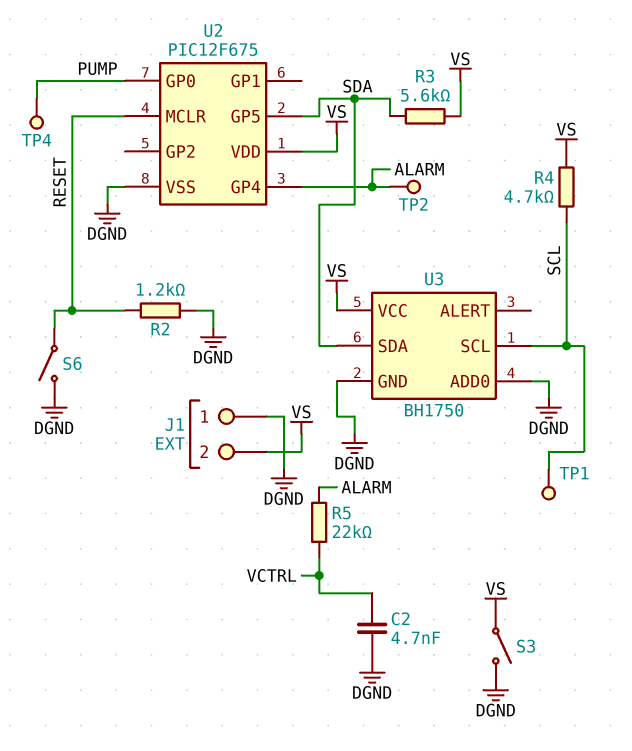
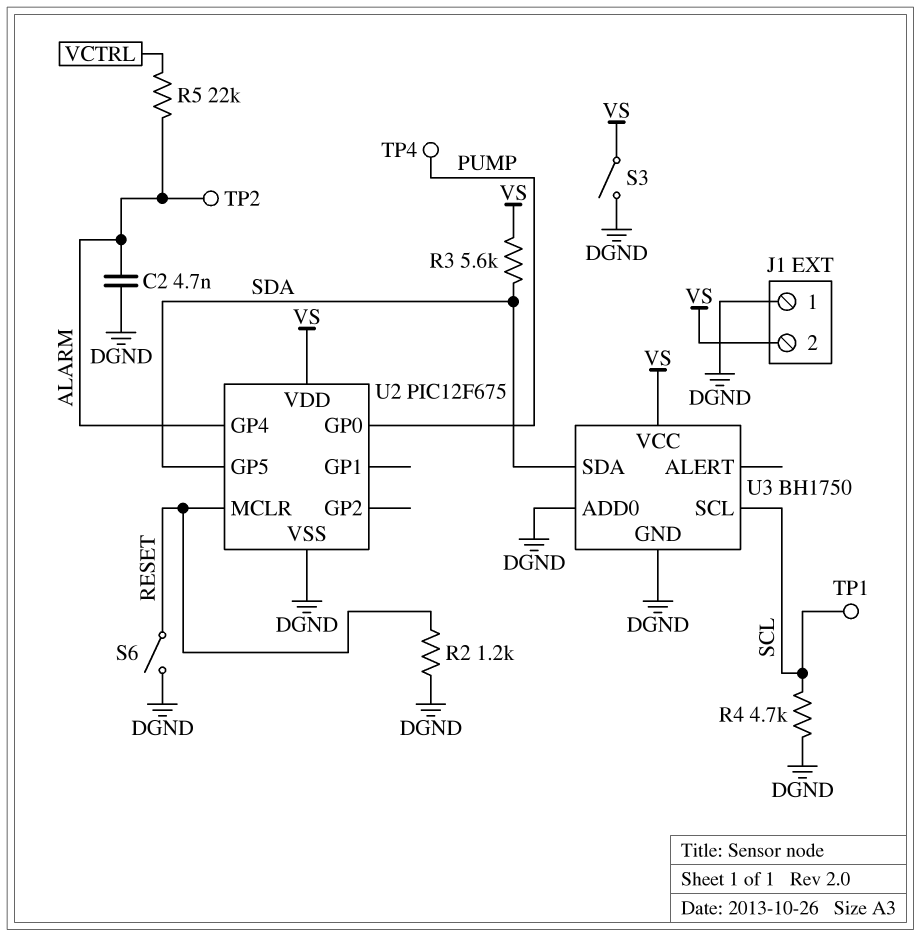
C2: 4.7nF (DGND, VCTRL) -> 4.7nF (ALARM, DGND)
R4: 4.7k (SCL, VS) -> 4.7k (DGND, SCL)

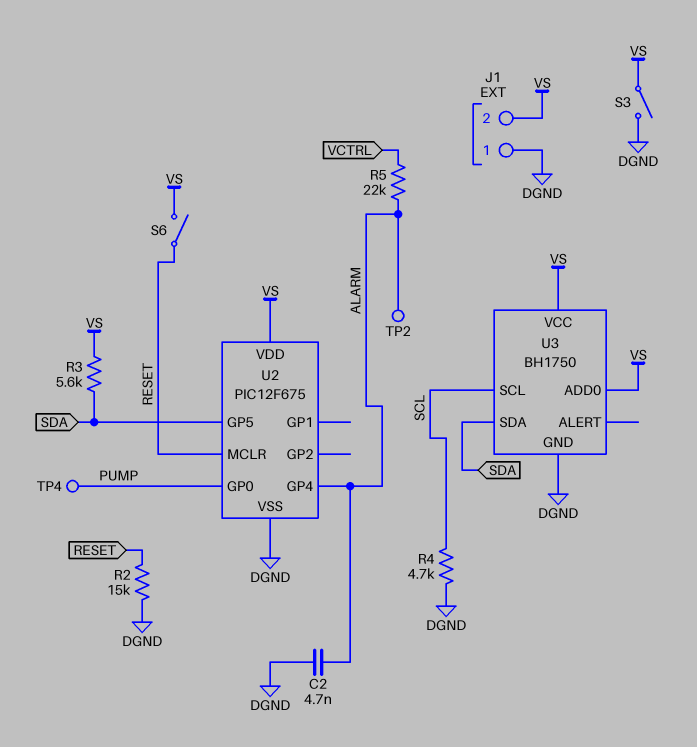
R2: 1.2k (DGND, RESET) -> 15k (DGND, RESET)
S6: switch (DGND, RESET) -> switch (RESET, VS)
TP1: test point (SCL) -> none
U3 pin ADD0: DGND -> VS

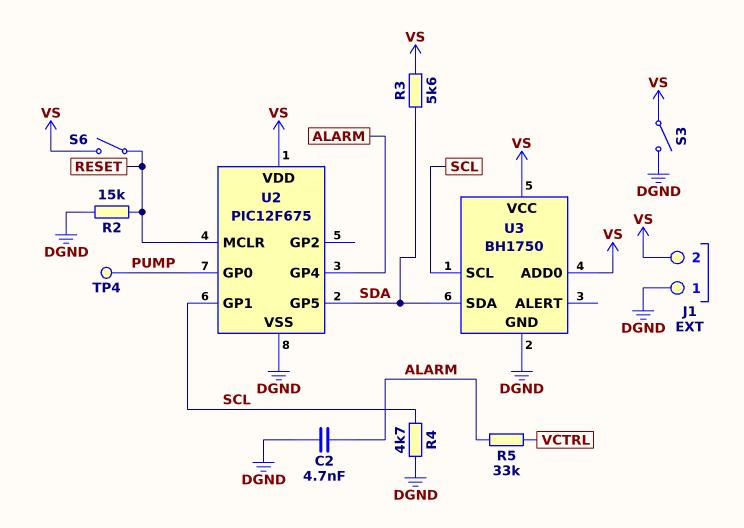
R5: 22k (ALARM, VCTRL) -> 33k (ALARM, VCTRL)
TP2: test point (ALARM) -> none
U2 pin GP1: none -> SCL

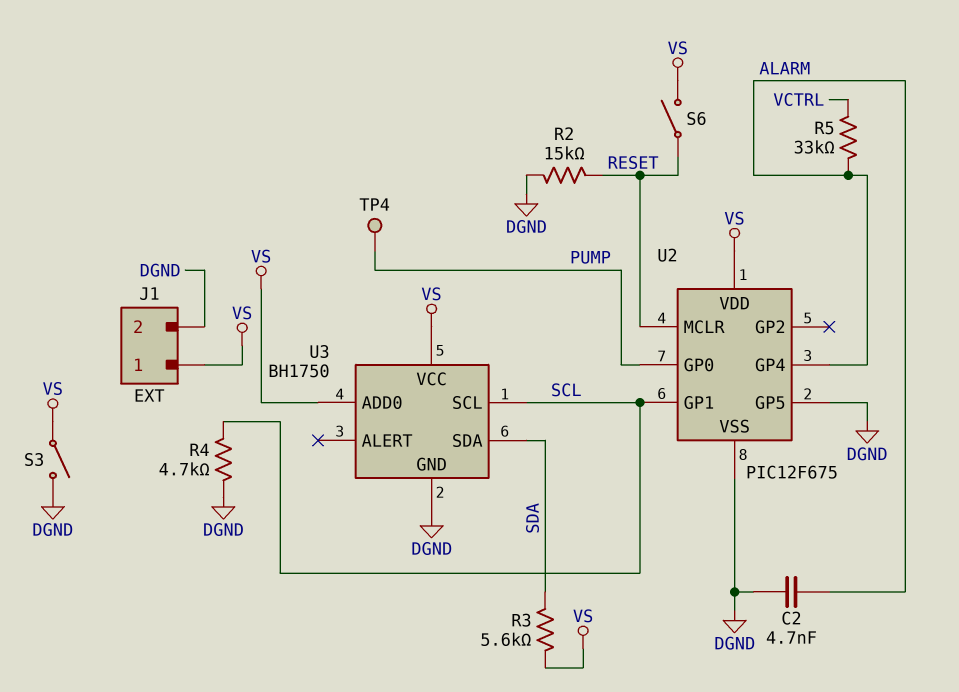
J1 pin 1: DGND -> VS
J1 pin 2: VS -> DGND
U2 pin GP5: SDA -> DGND

